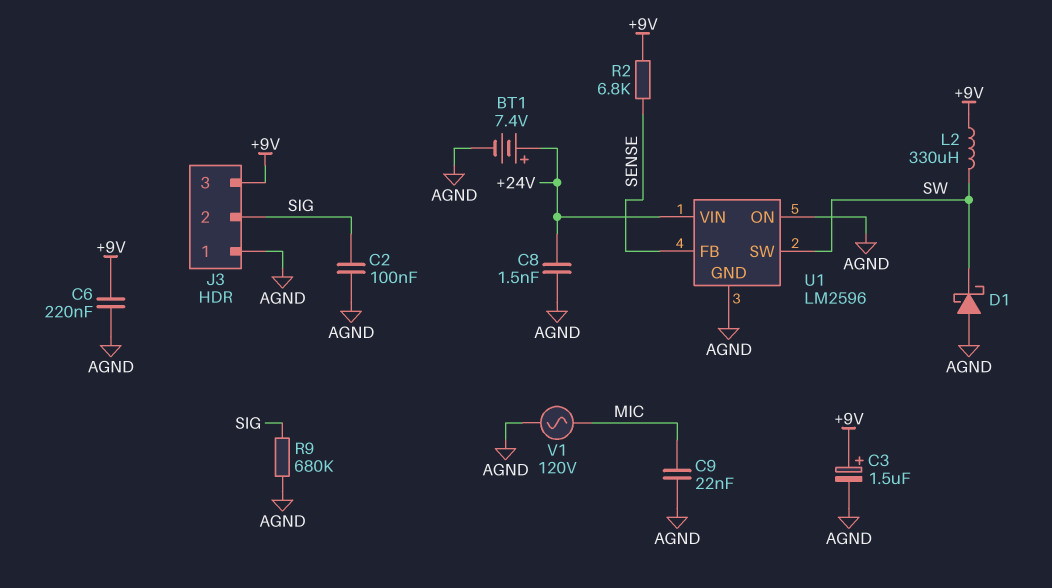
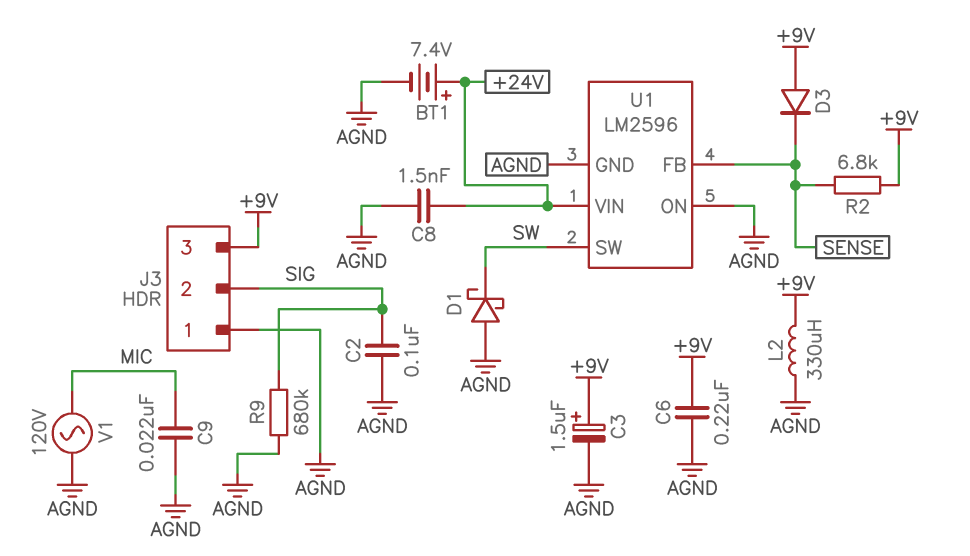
D3: none -> diode (A +9V, K SENSE)
L2: 330uH (+9V, SW) -> 330uH (+9V, AGND)

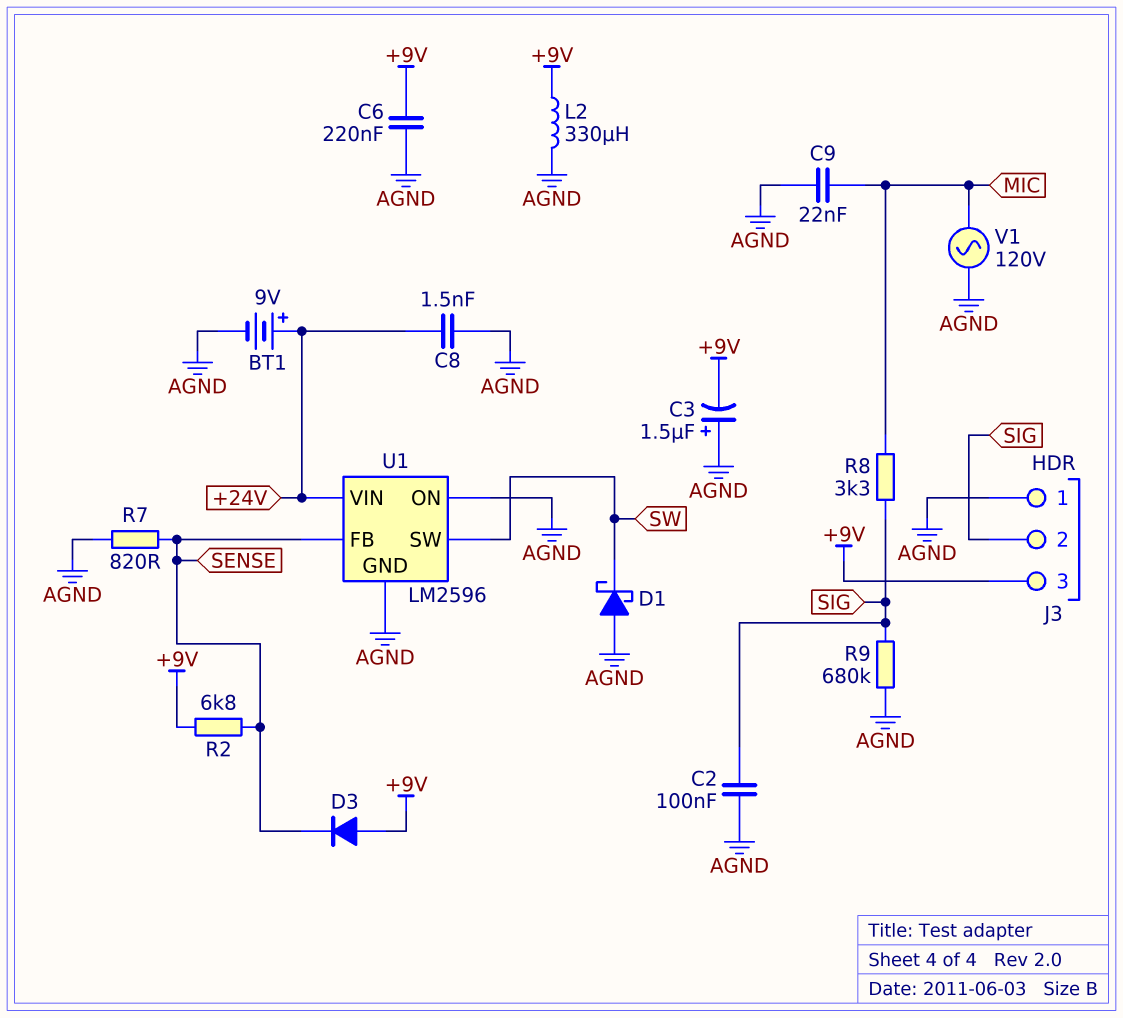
BT1: 7.4V (plus +24V, minus AGND) -> 9V (plus +24V, minus AGND)
C3: 1.5uF (plus +9V, minus AGND) -> 1.5uF (plus AGND, minus +9V)
R7: none -> 820 (AGND, SENSE)
R8: none -> 3.3k (MIC, SIG)

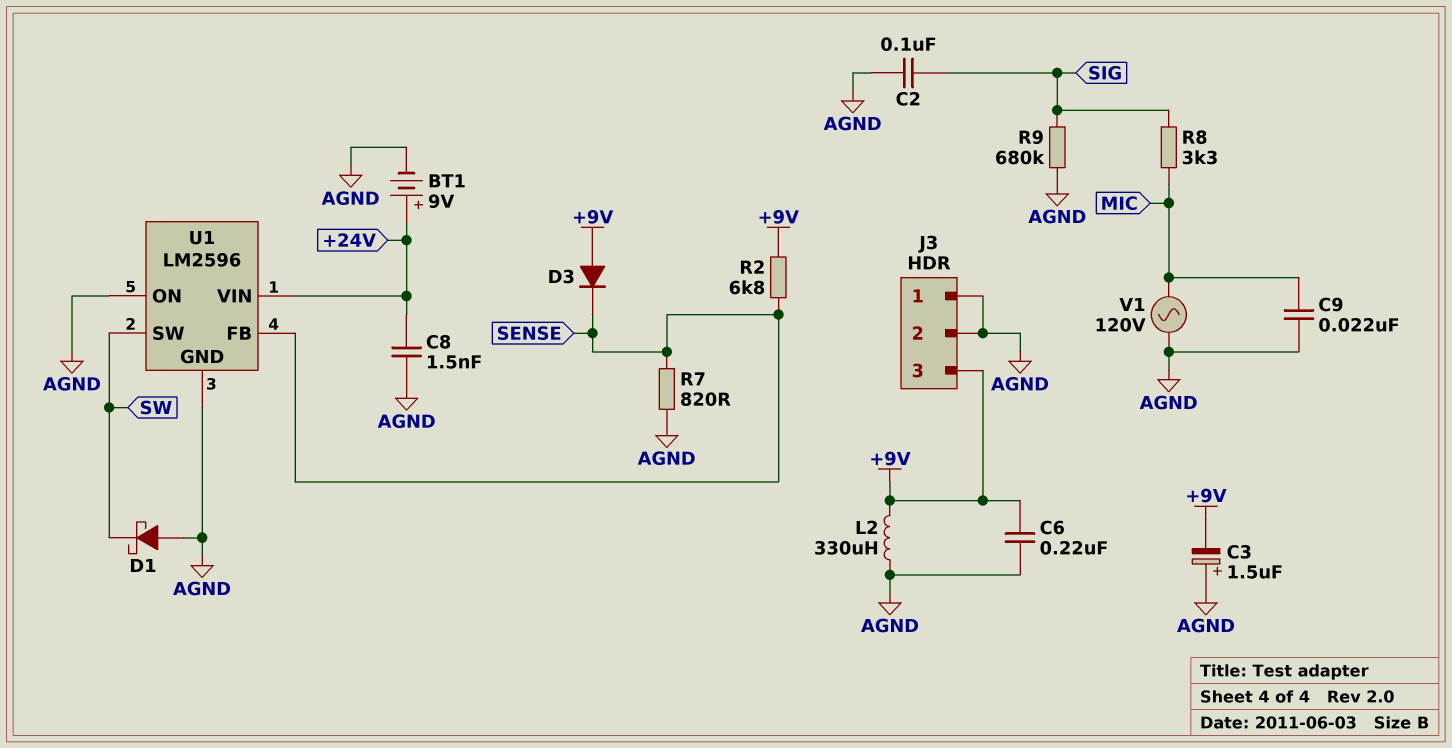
J3 pin 2: SIG -> AGND

